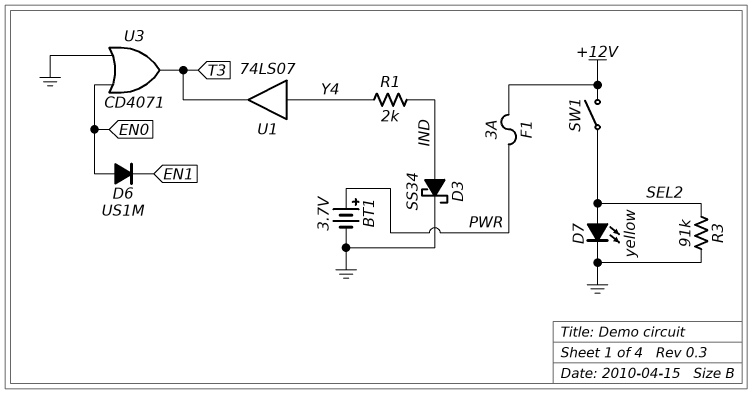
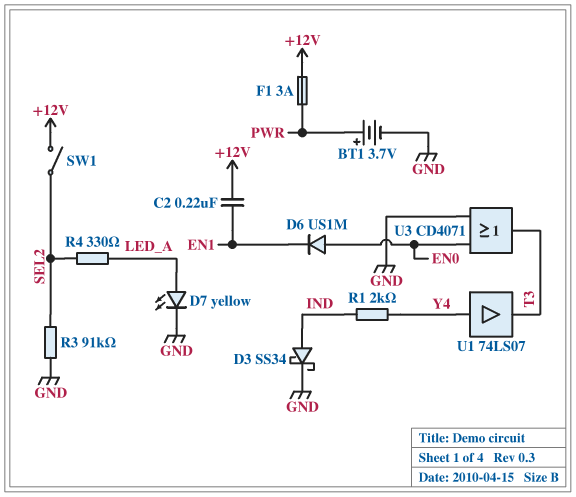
C2: none -> 220nF (+12V, EN1)
D7: LED yellow (A SEL2, K GND) -> LED yellow (A LED_A, K GND)
R4: none -> 330 (LED_A, SEL2)

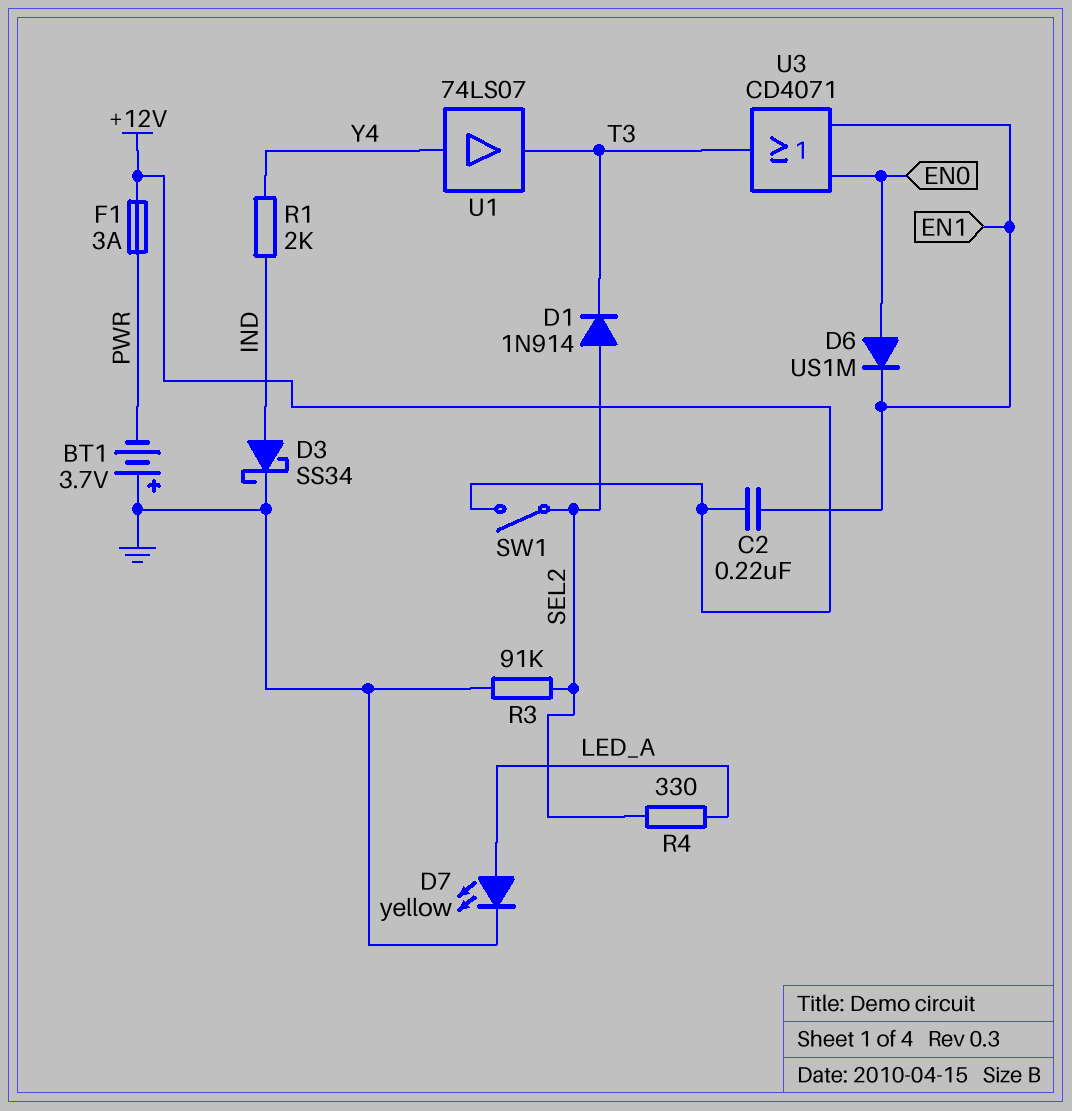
BT1: 3.7V (plus PWR, minus GND) -> 3.7V (plus GND, minus PWR)
D1: none -> diode 1N914 (A SEL2, K T3)
U3: OR CD4071 (in EN0, in GND, out T3) -> OR CD4071 (in EN0, in EN1, out T3)

